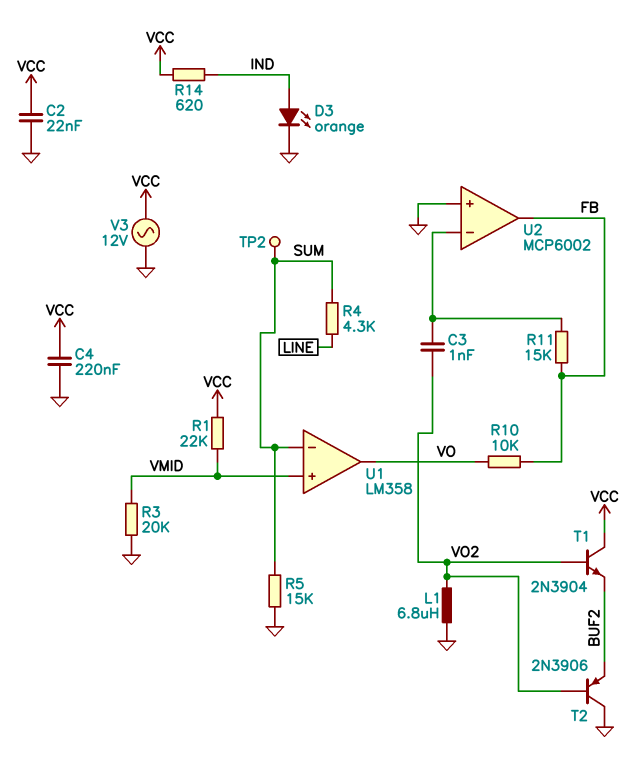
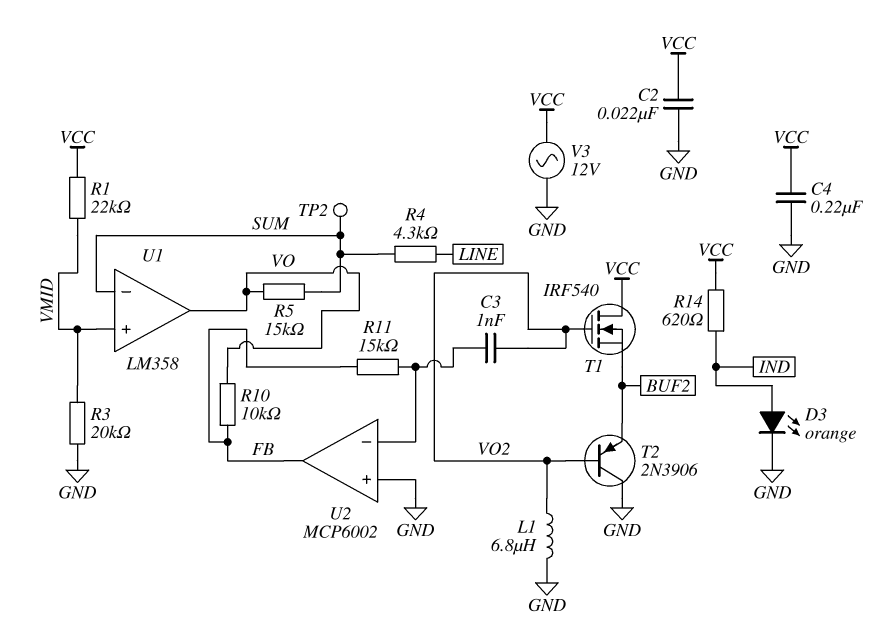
R5: 15k (GND, SUM) -> 15k (SUM, VO)
T1: NPN 2N3904 (B VO2, C VCC, E BUF2) -> NMOS IRF540 (G VO2, D VCC, S BUF2)

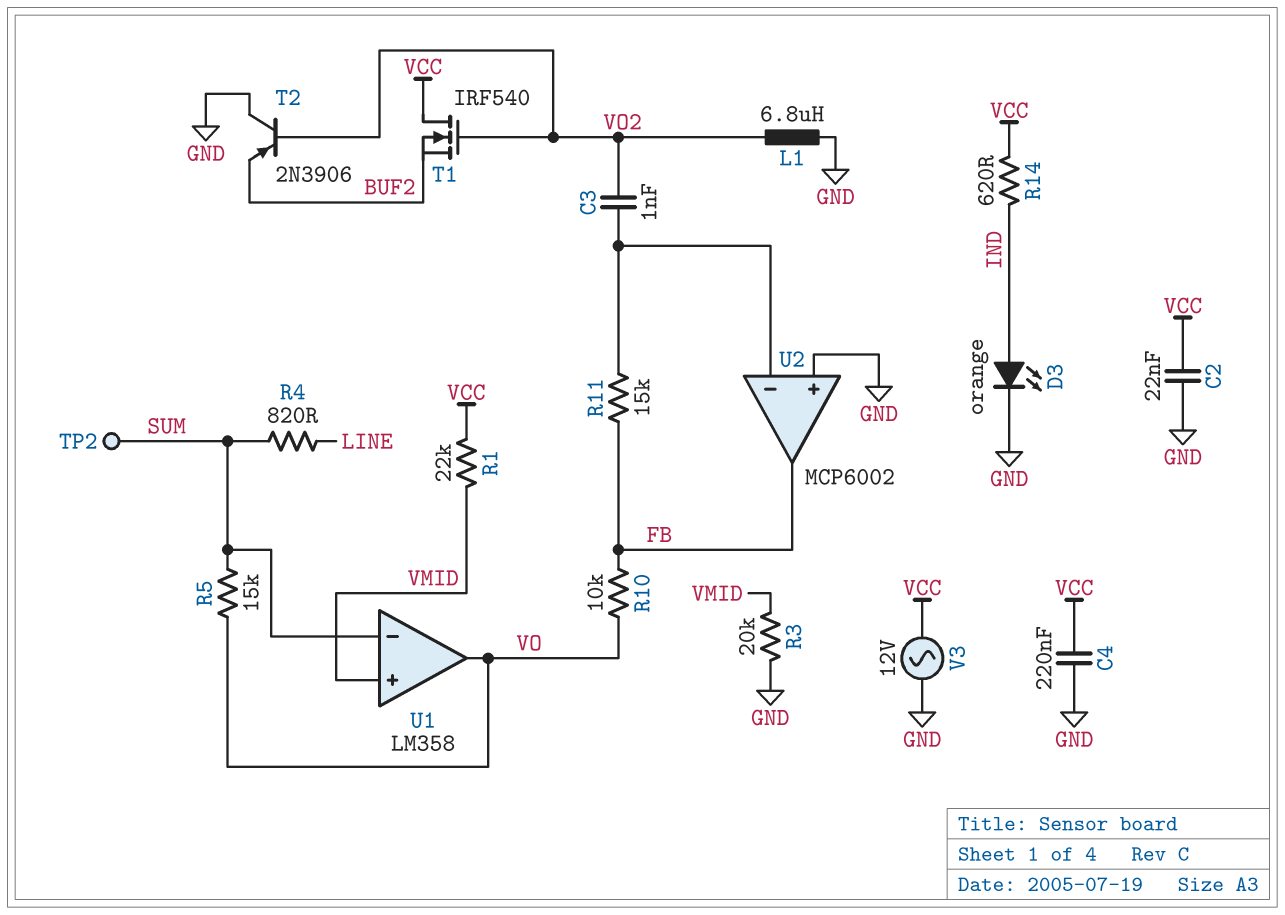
R4: 4.3k (LINE, SUM) -> 820 (LINE, SUM)

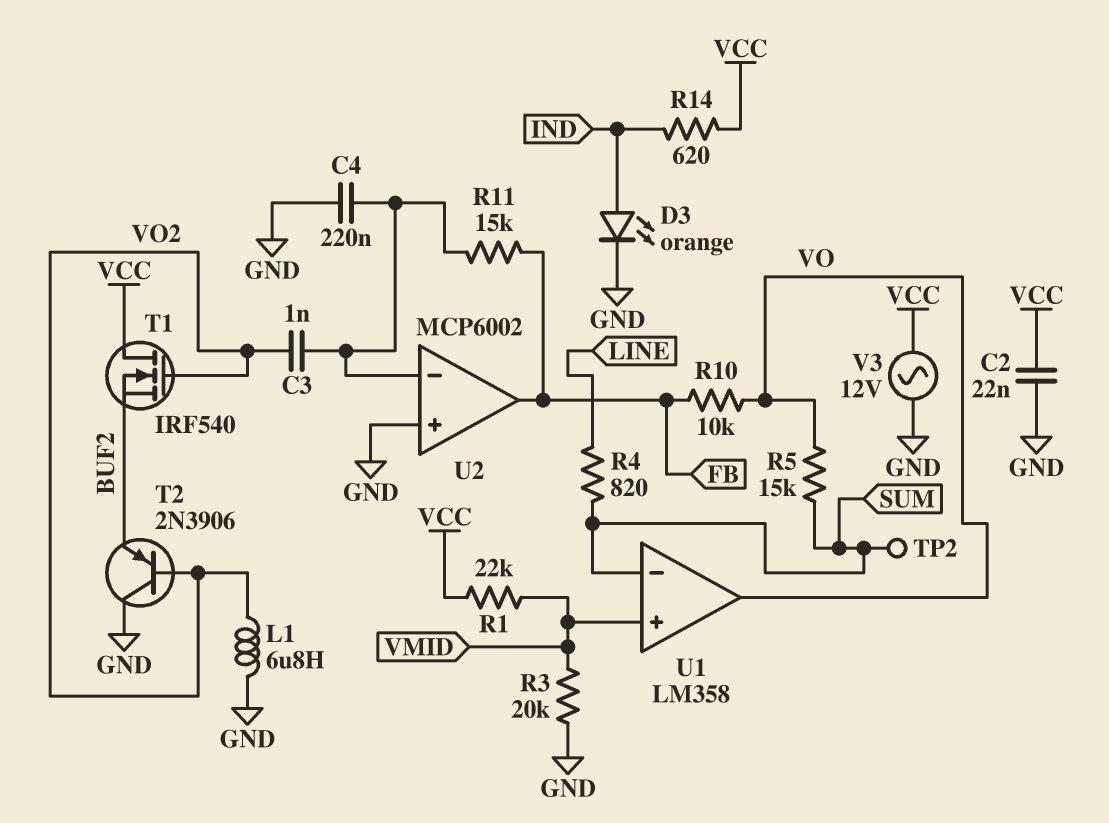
C4: 220nF (GND, VCC) -> 220nF (GND, U2/in-)

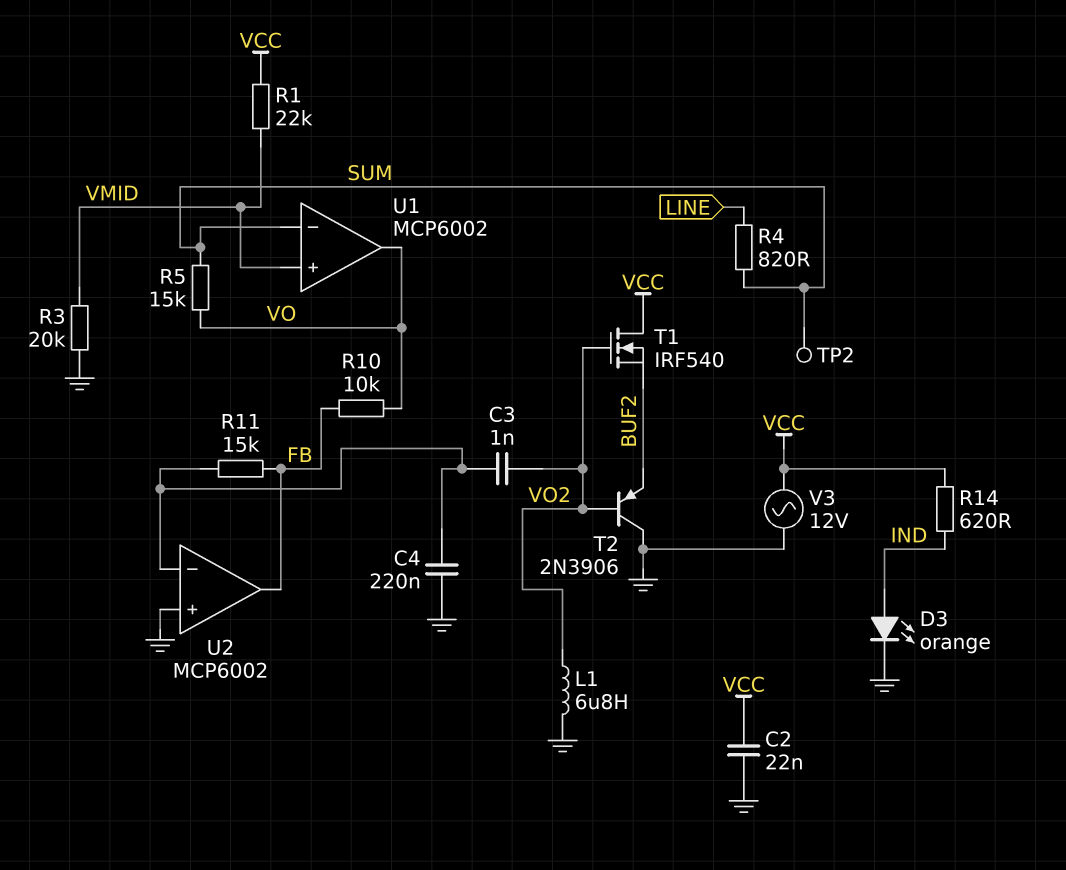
U1: LM358 -> MCP6002

